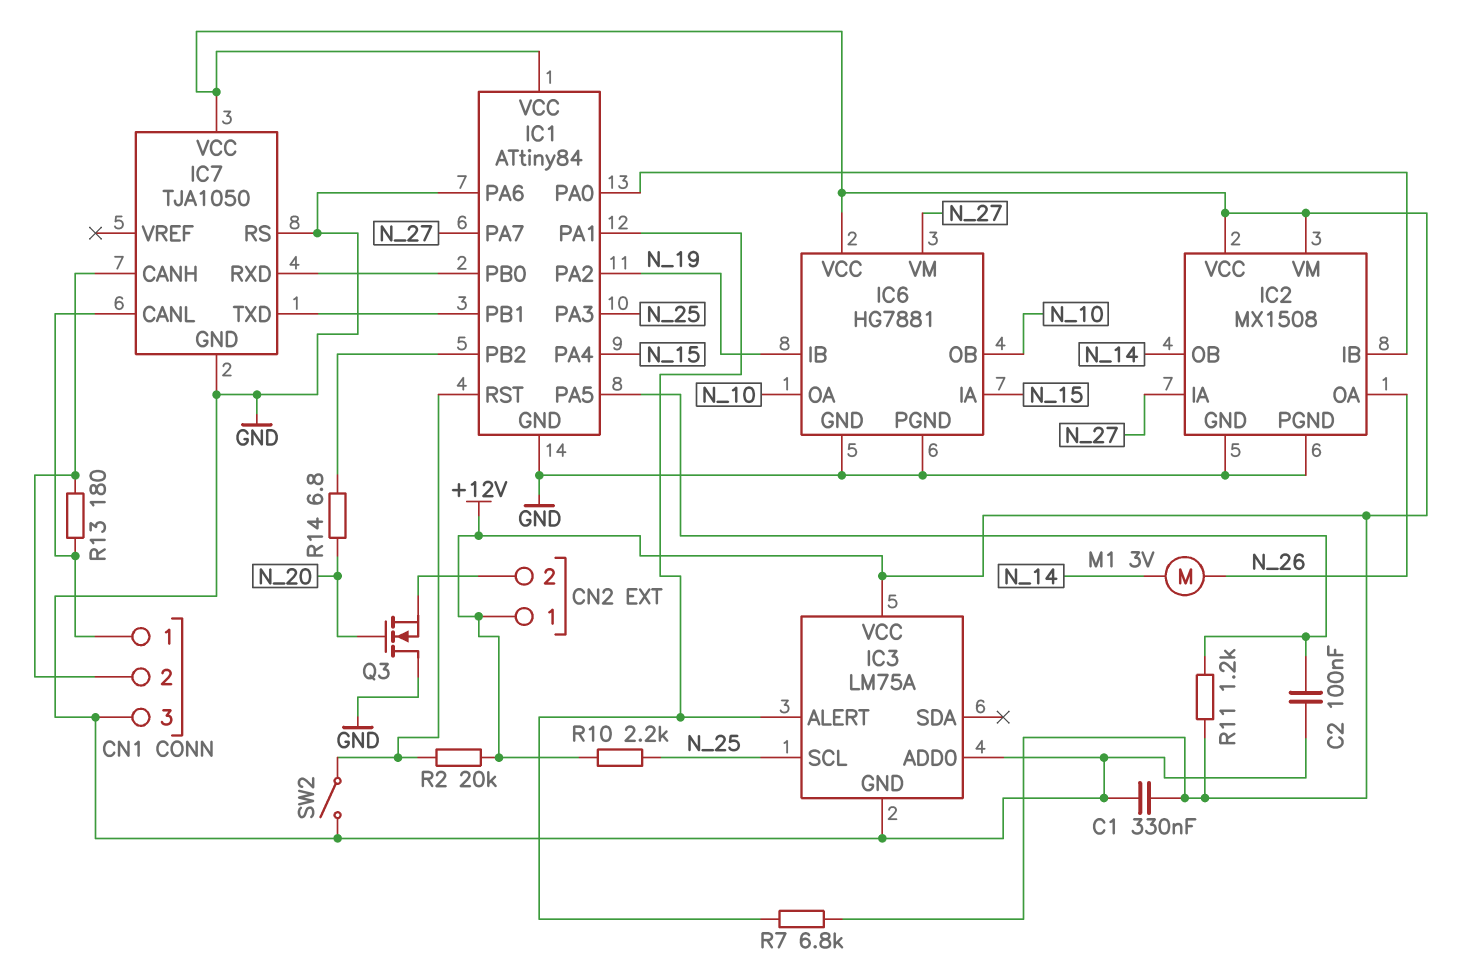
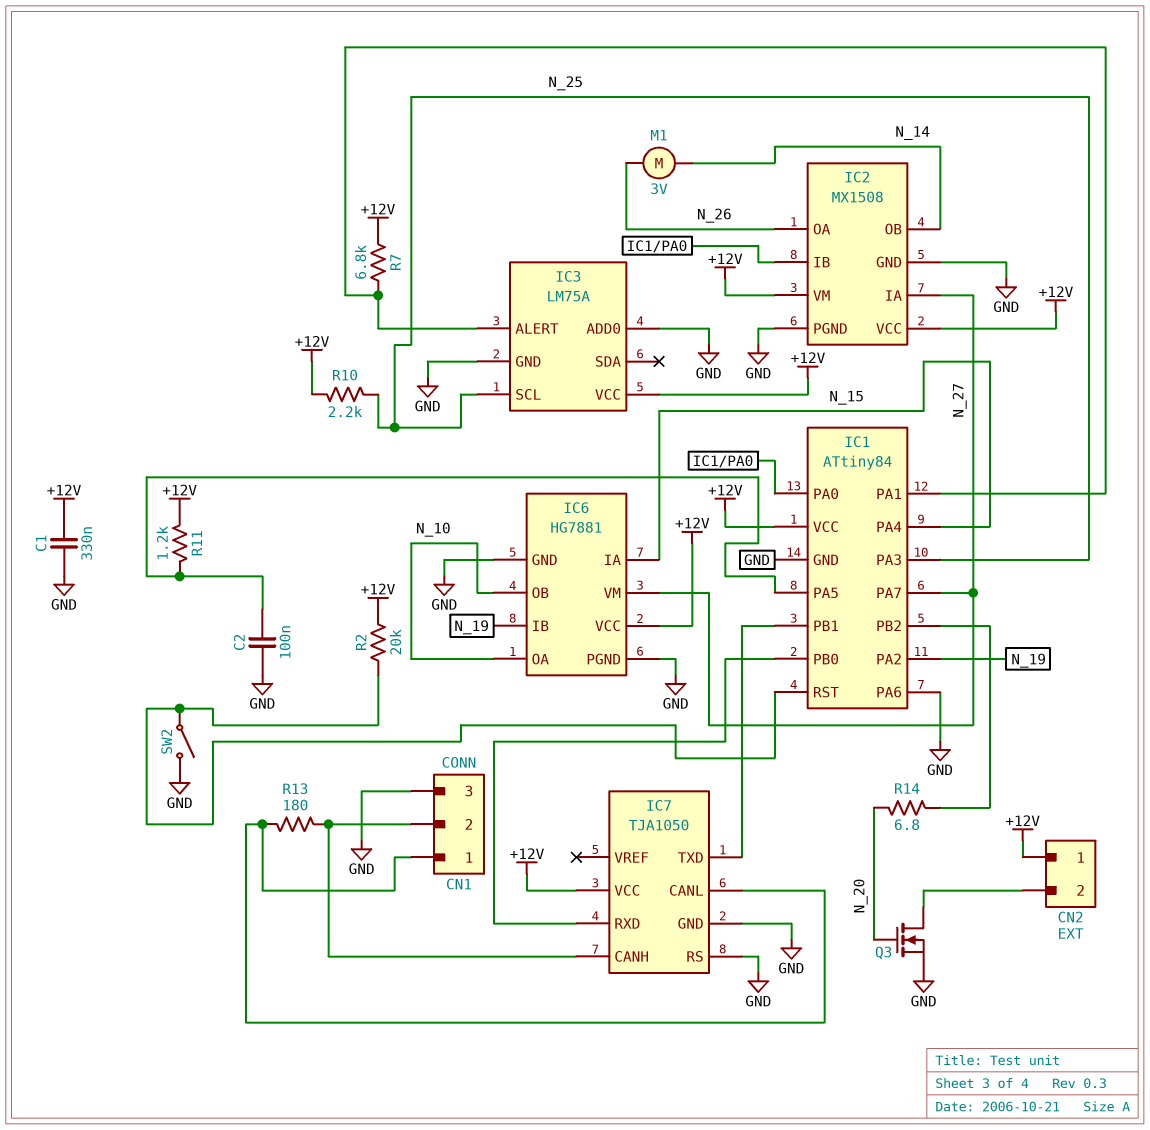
Q3: NMOS (G N_20, D GND, S CN2/2) -> NMOS (G N_20, D CN2/2, S GND)

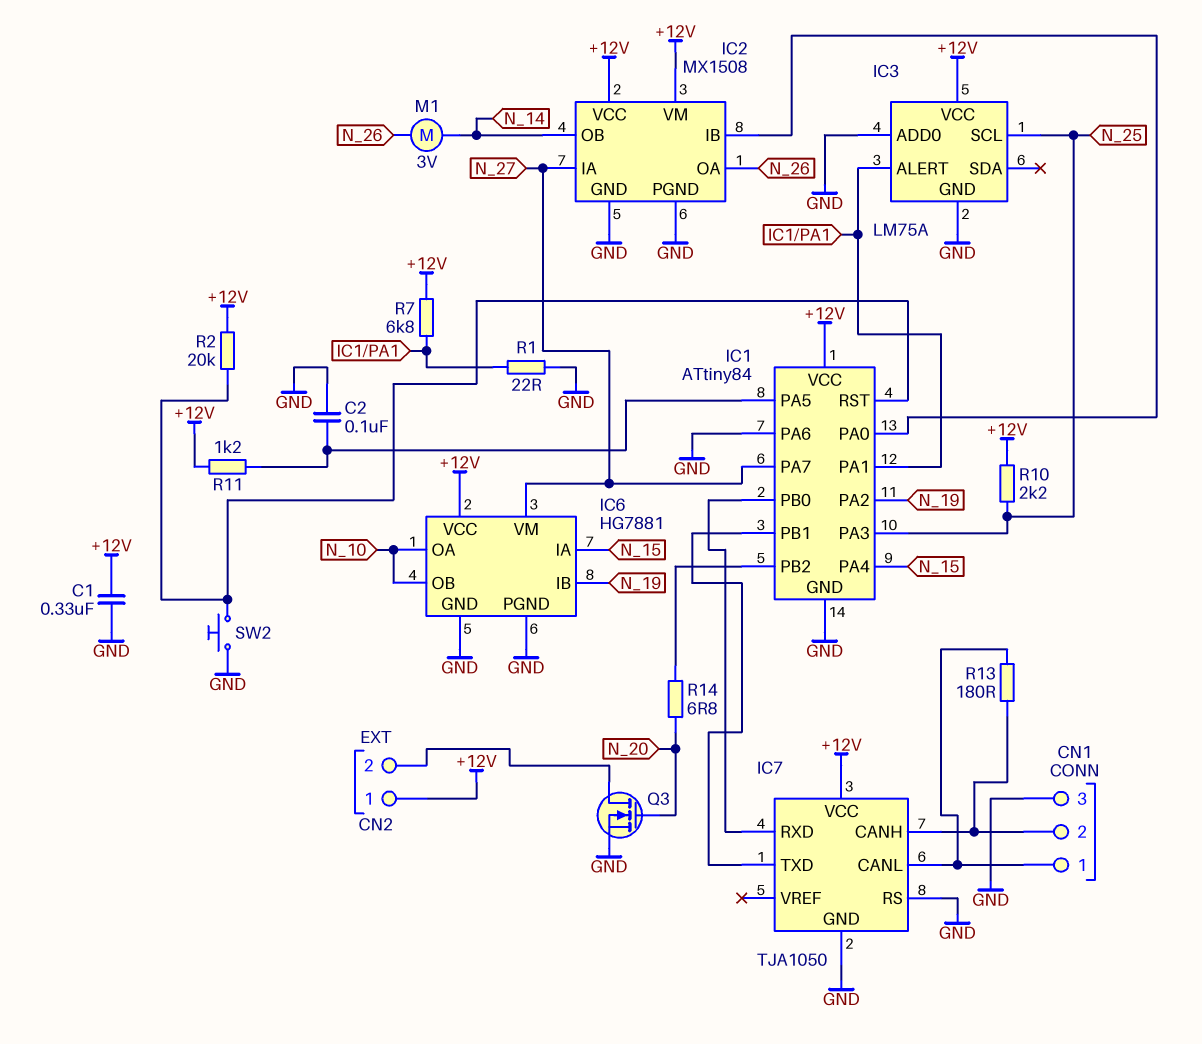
R1: none -> 22 (GND, IC1/PA1)
SW2: switch (GND, IC1/RST) -> button (GND, IC1/RST)

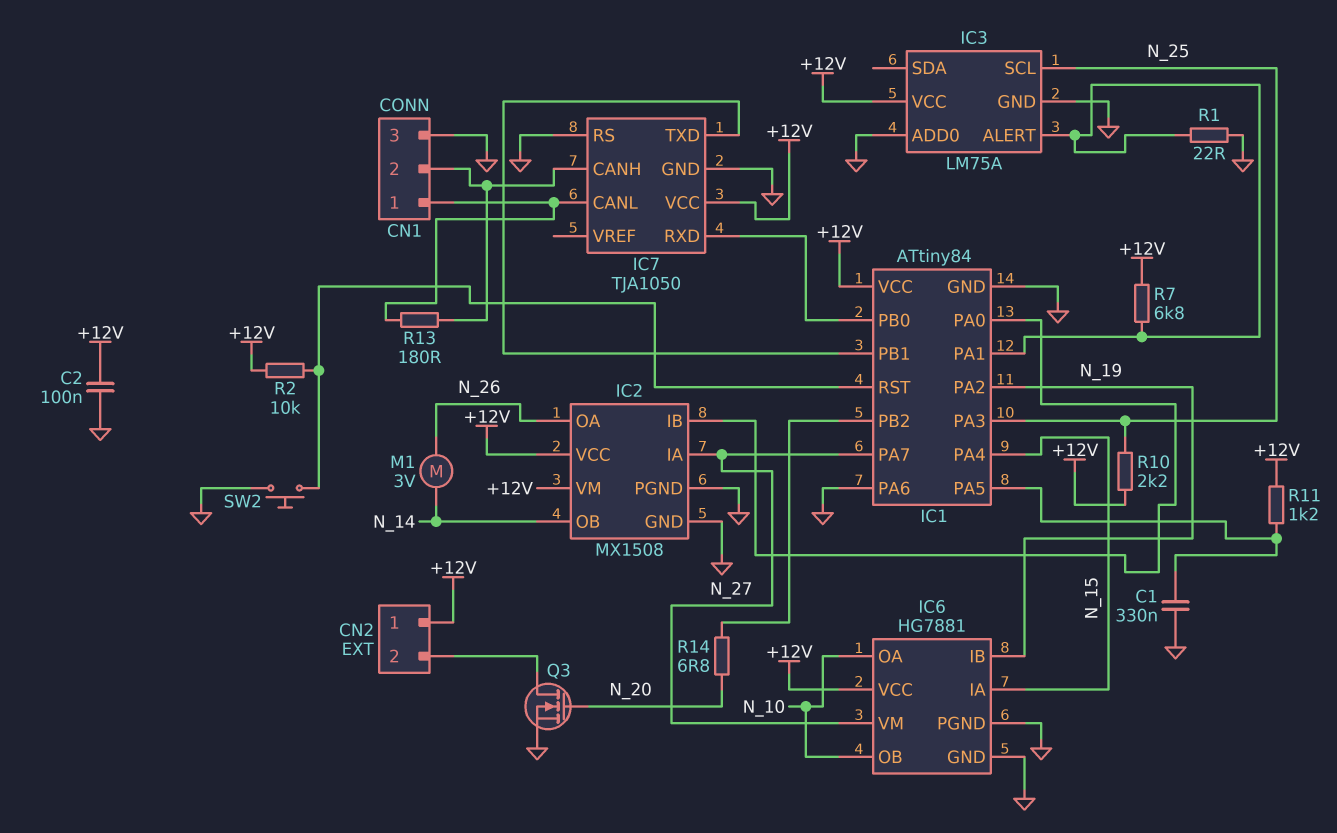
C1: 330nF (+12V, GND) -> 330nF (GND, IC1/PA5)
C2: 100nF (GND, IC1/PA5) -> 100nF (+12V, GND)
R2: 20k (+12V, IC1/RST) -> 10k (+12V, IC1/RST)

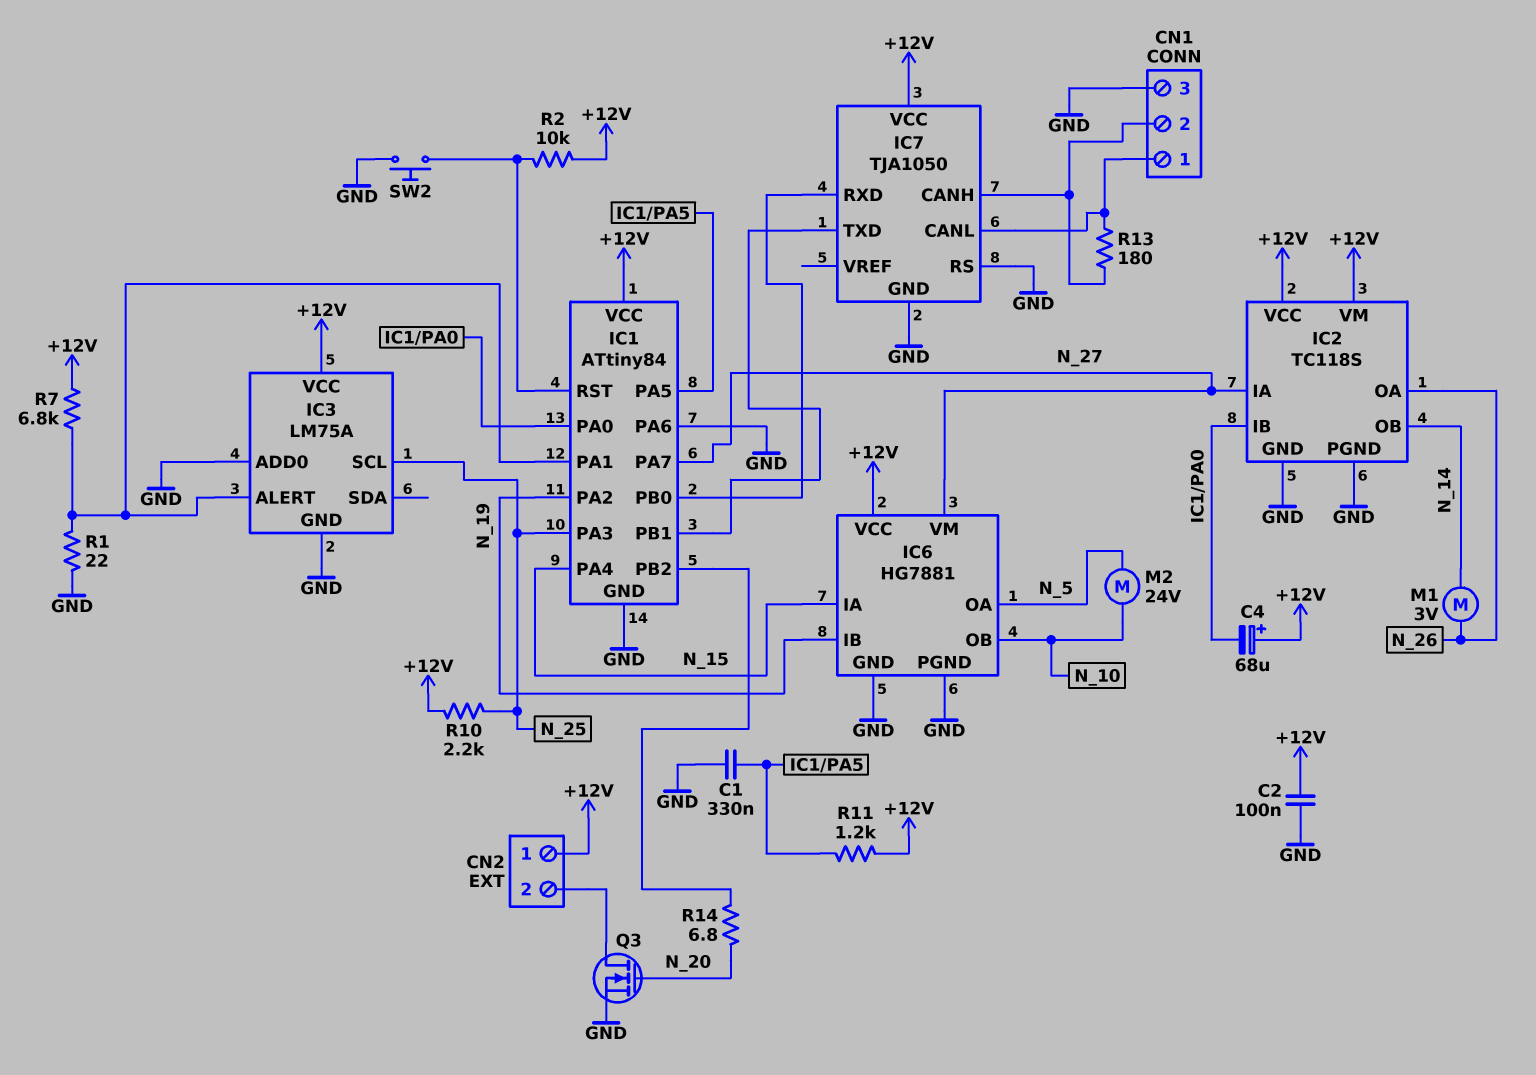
C4: none -> 68uF (plus +12V, minus IC1/PA0)
IC2: MX1508 -> TC118S
IC6 pin OA: N_10 -> N_5
M2: none -> motor 24V (N_5, N_10)

